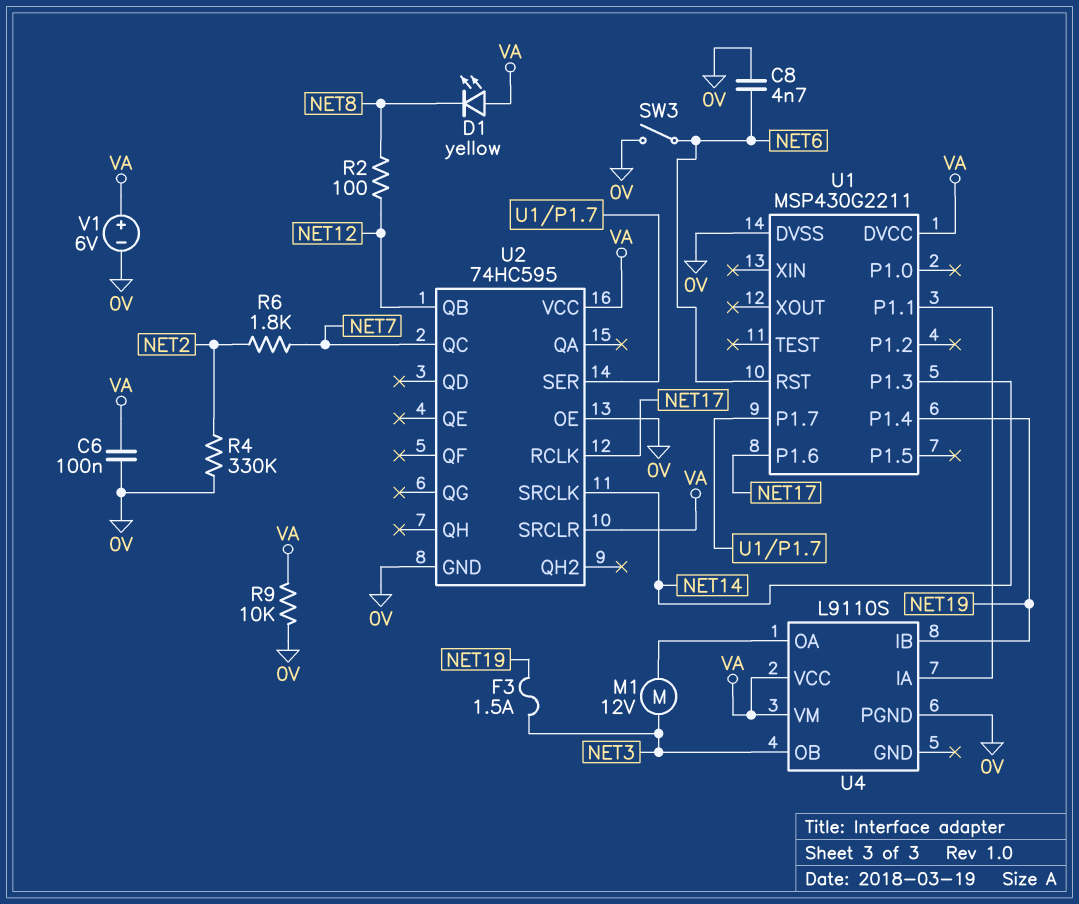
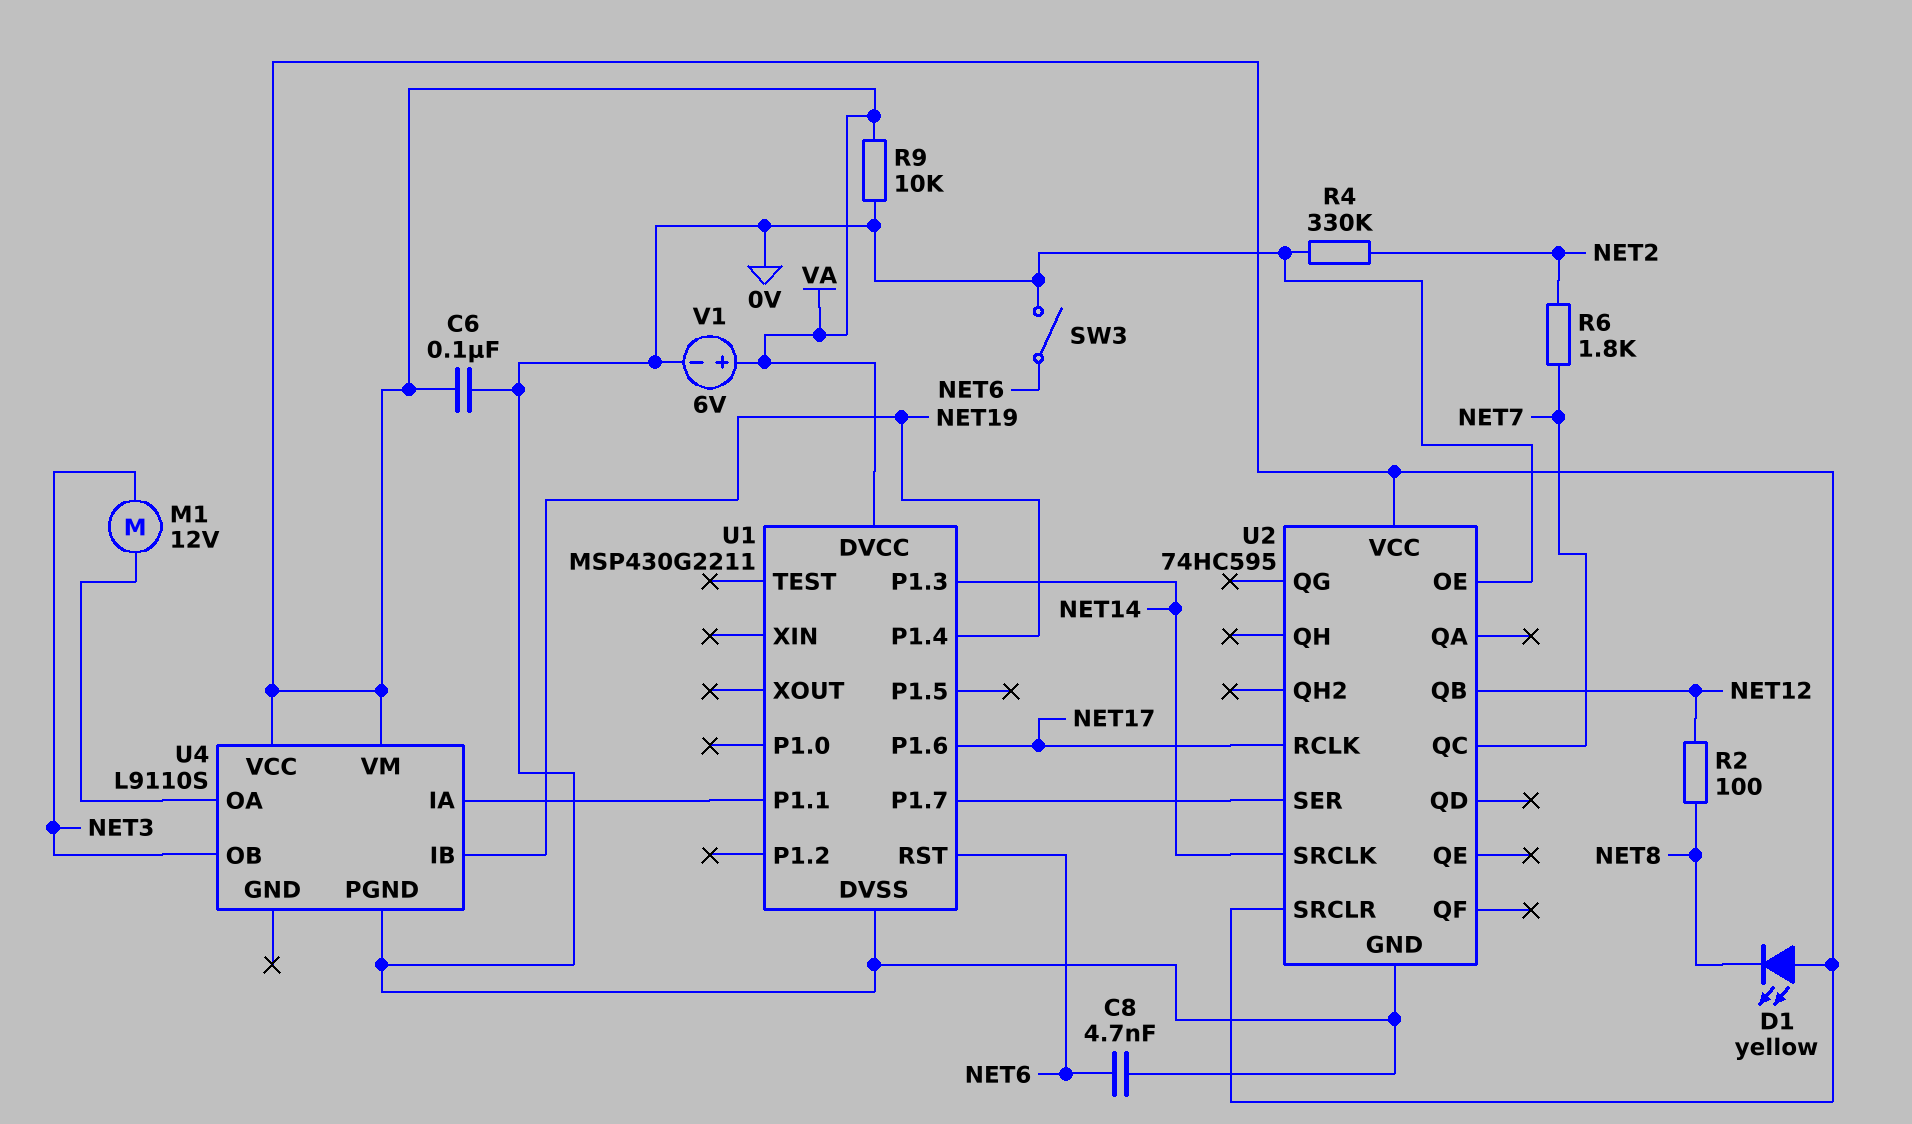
F3: 1.5A (NET3, NET19) -> none

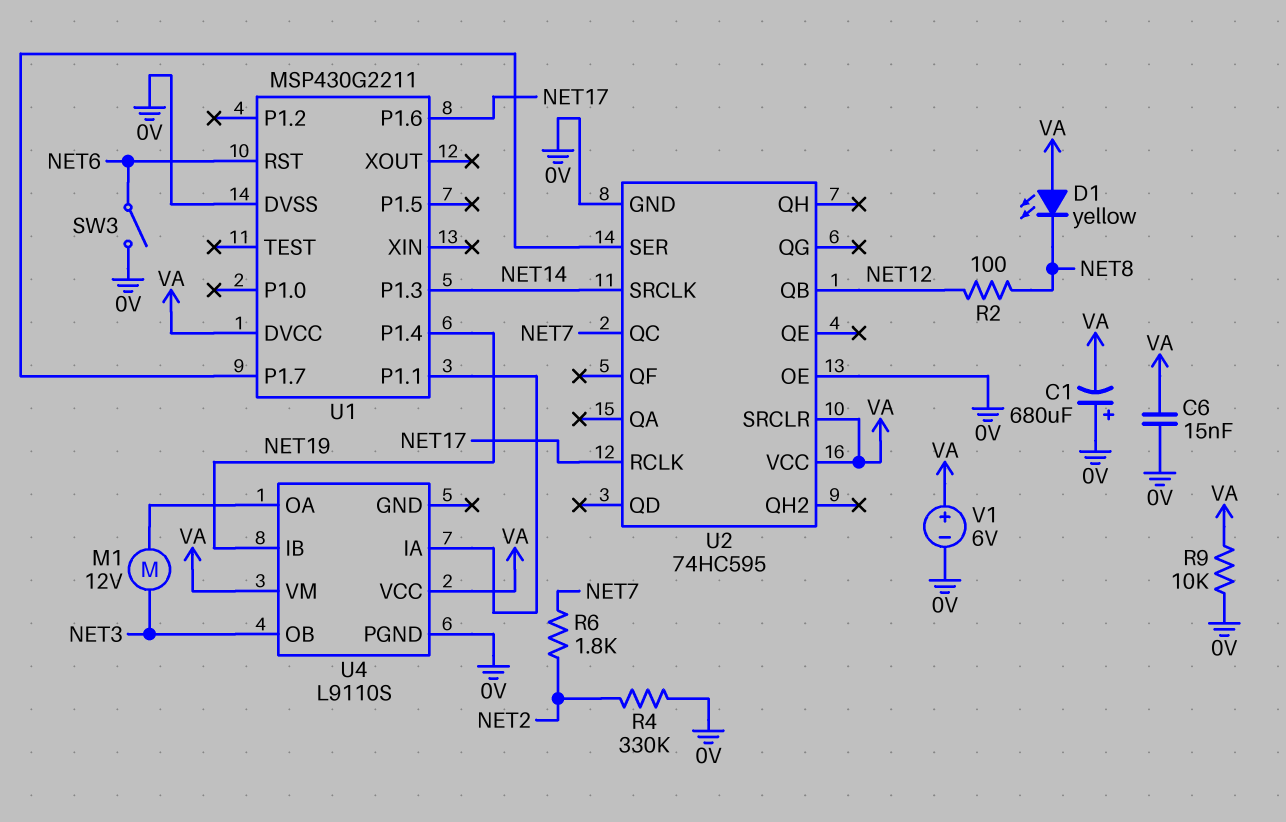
C1: none -> 680uF (plus 0V, minus VA)
C6: 100nF (0V, VA) -> 15nF (0V, VA)
C8: 4.7nF (0V, NET6) -> none

